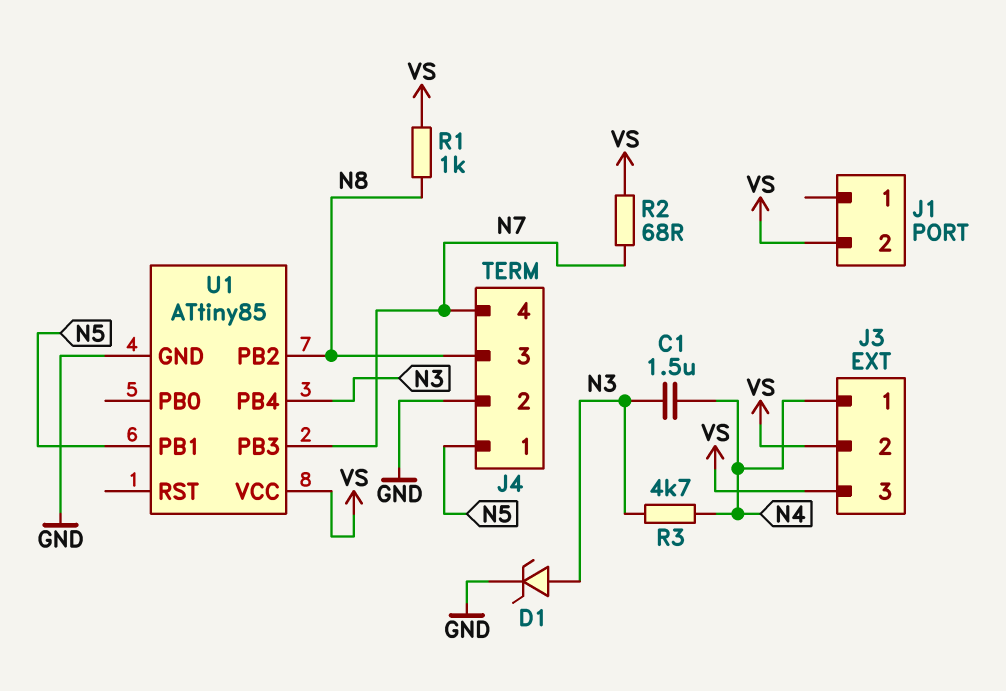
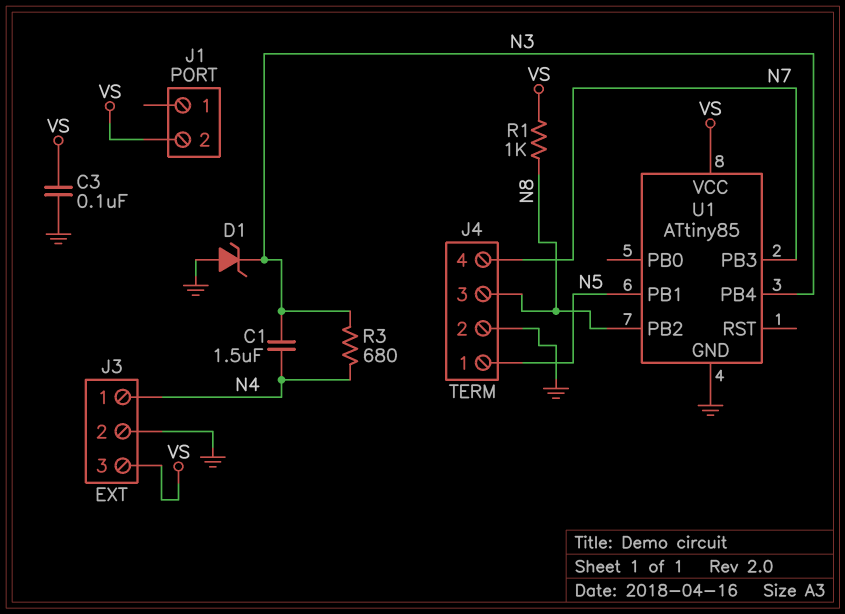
C3: none -> 100nF (GND, VS)
D1: zener (A N3, K GND) -> zener (A GND, K N3)
J3 pin 2: VS -> GND
R2: 68 (N7, VS) -> none
R3: 4.7k (N3, N4) -> 680 (N3, N4)

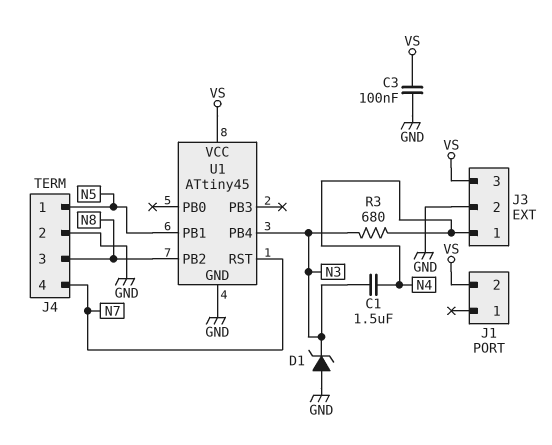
R1: 1k (N8, VS) -> none
U1: ATtiny85 -> ATtiny45
U1 pin PB3: N7 -> none
U1 pin RST: none -> N7

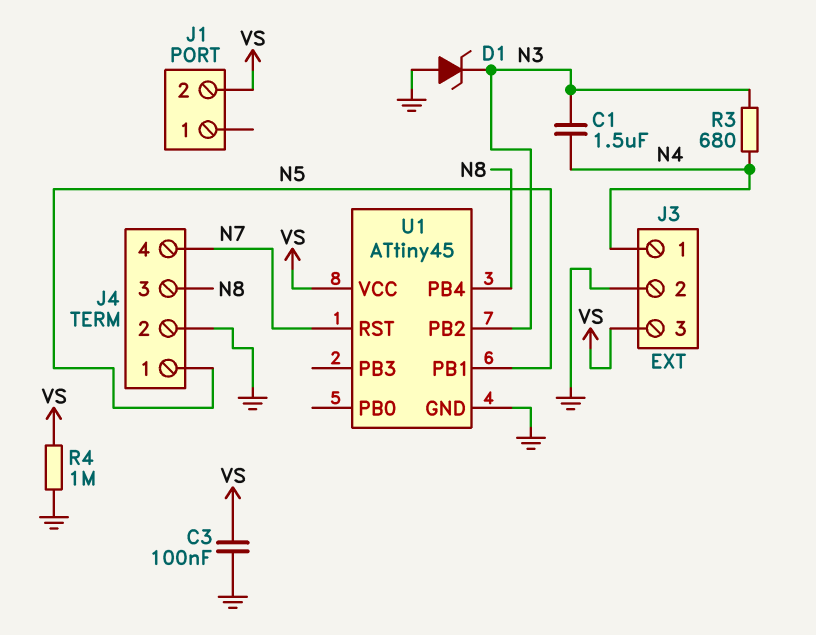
R4: none -> 1M (GND, VS)
U1 pin PB2: N8 -> N3
U1 pin PB4: N3 -> N8

